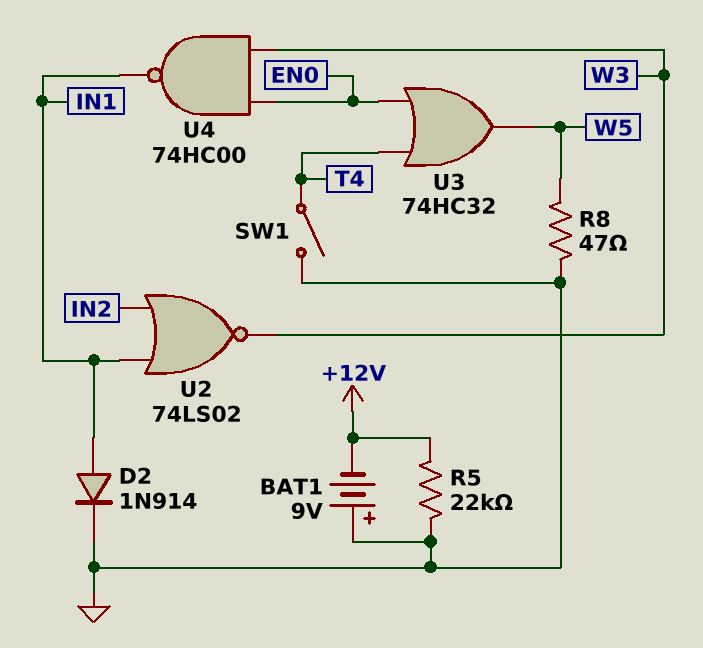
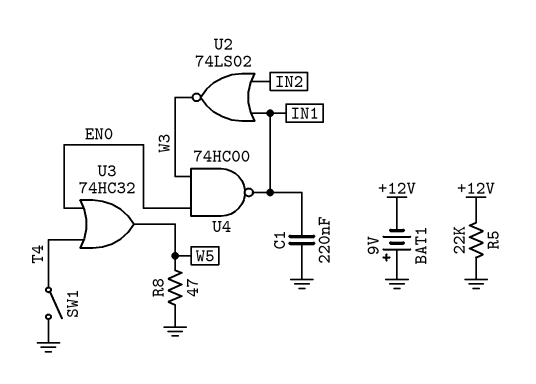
C1: none -> 220nF (GND, IN1)
D2: diode 1N914 (A IN1, K GND) -> none

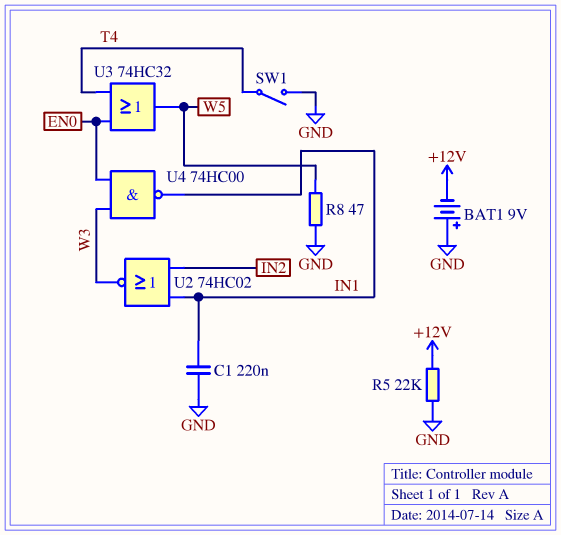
U2: NOR 74LS02 (in IN1, in IN2, out W3) -> NOR 74HC02 (in IN1, in IN2, out W3)

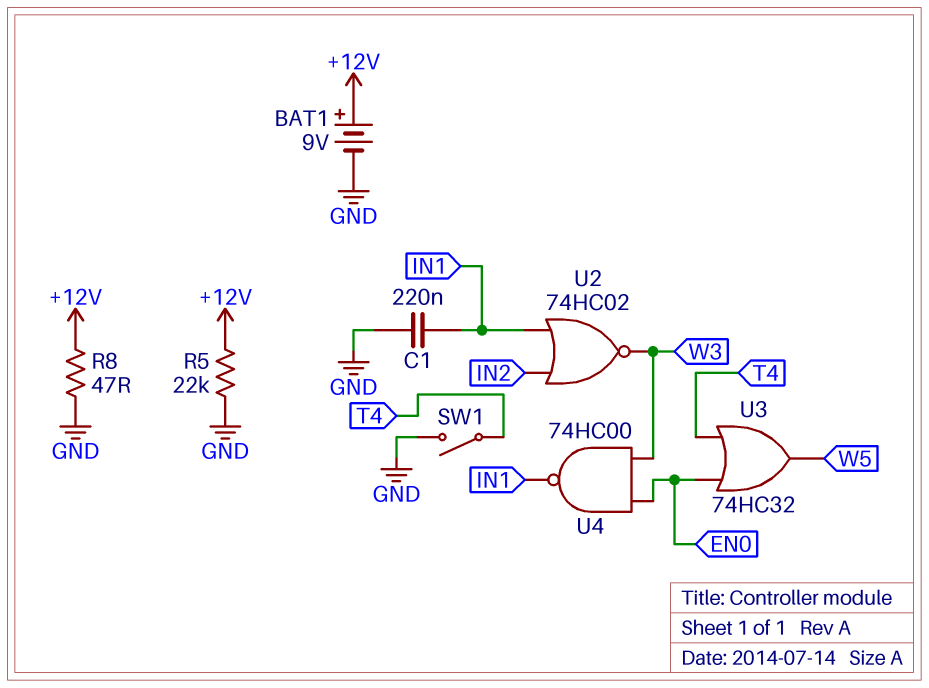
BAT1: 9V (plus GND, minus +12V) -> 9V (plus +12V, minus GND)
R8: 47 (GND, W5) -> 47 (+12V, GND)

